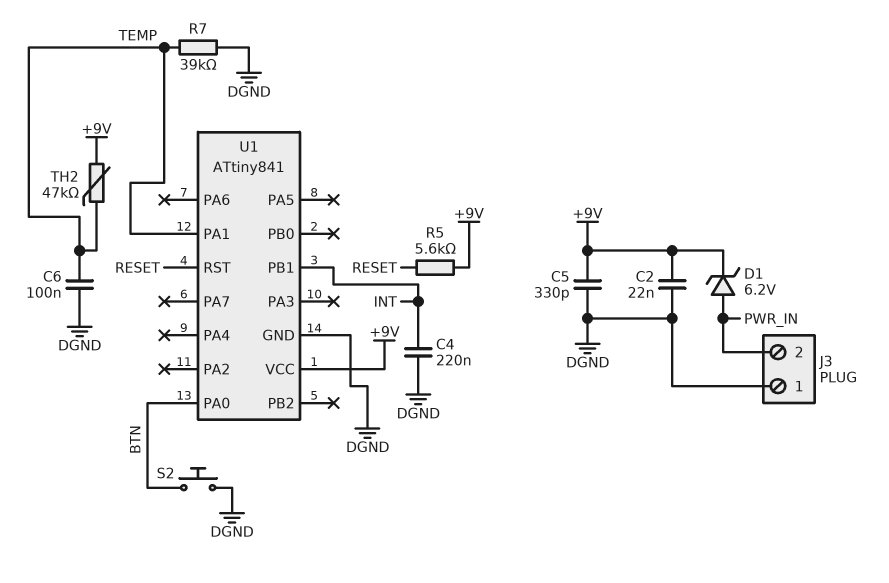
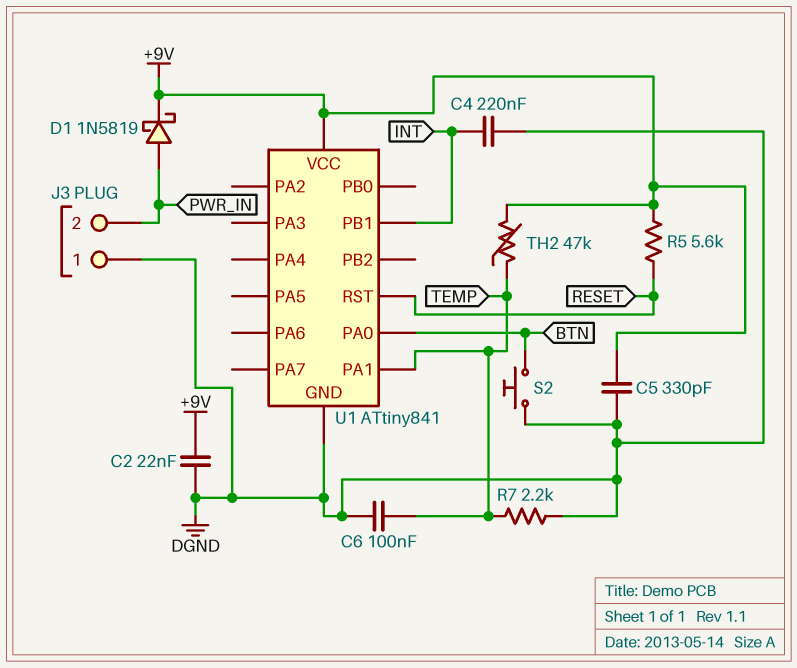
D1: zener 6.2V (A PWR_IN, K +9V) -> schottky 1N5819 (A PWR_IN, K +9V)
R7: 39k (DGND, TEMP) -> 2.2k (DGND, TEMP)

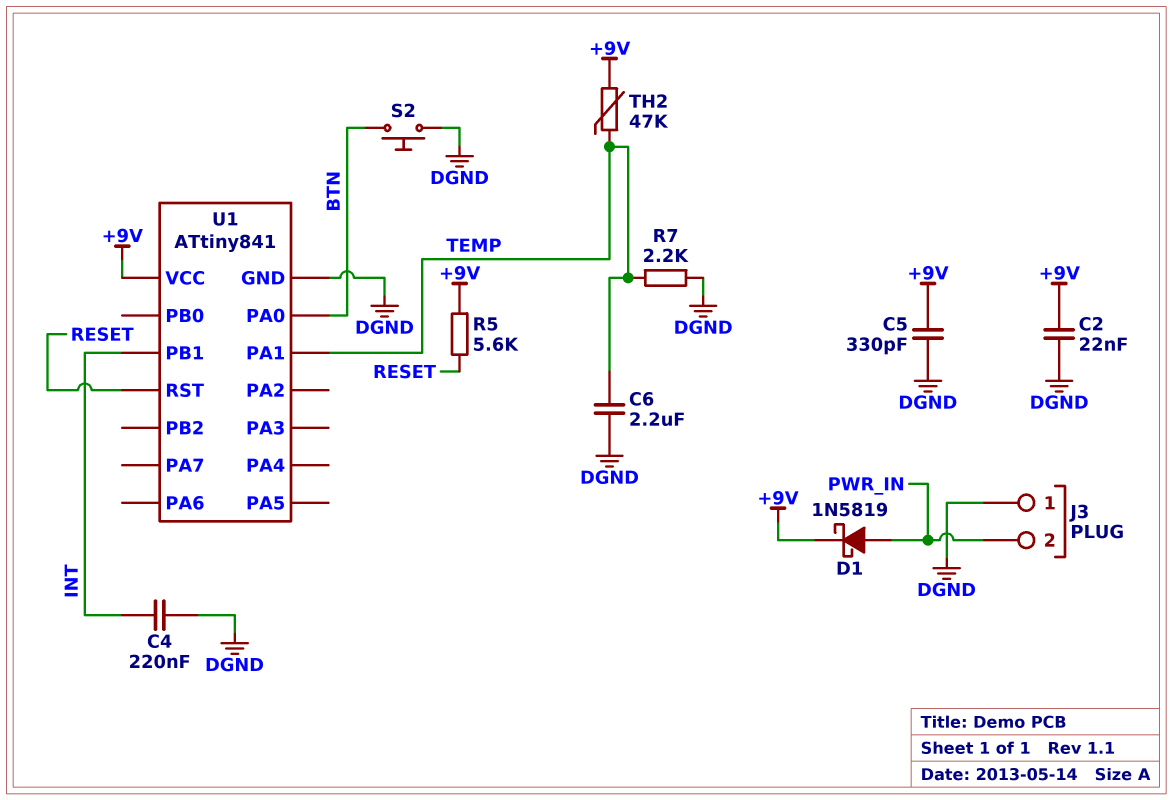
C6: 100nF (DGND, TEMP) -> 2.2uF (DGND, TEMP)

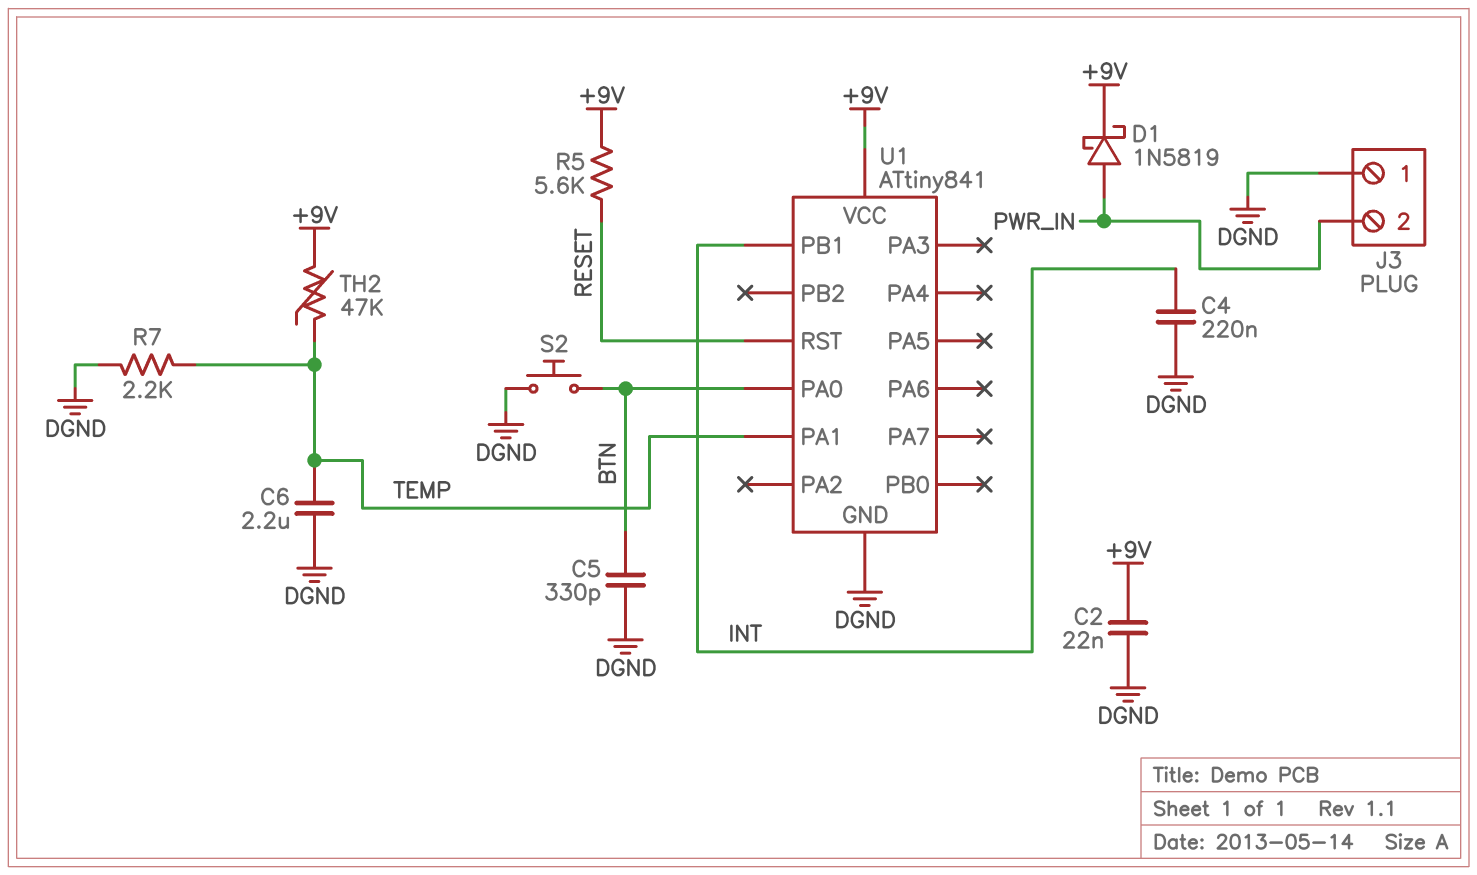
C5: 330pF (+9V, DGND) -> 330pF (BTN, DGND)

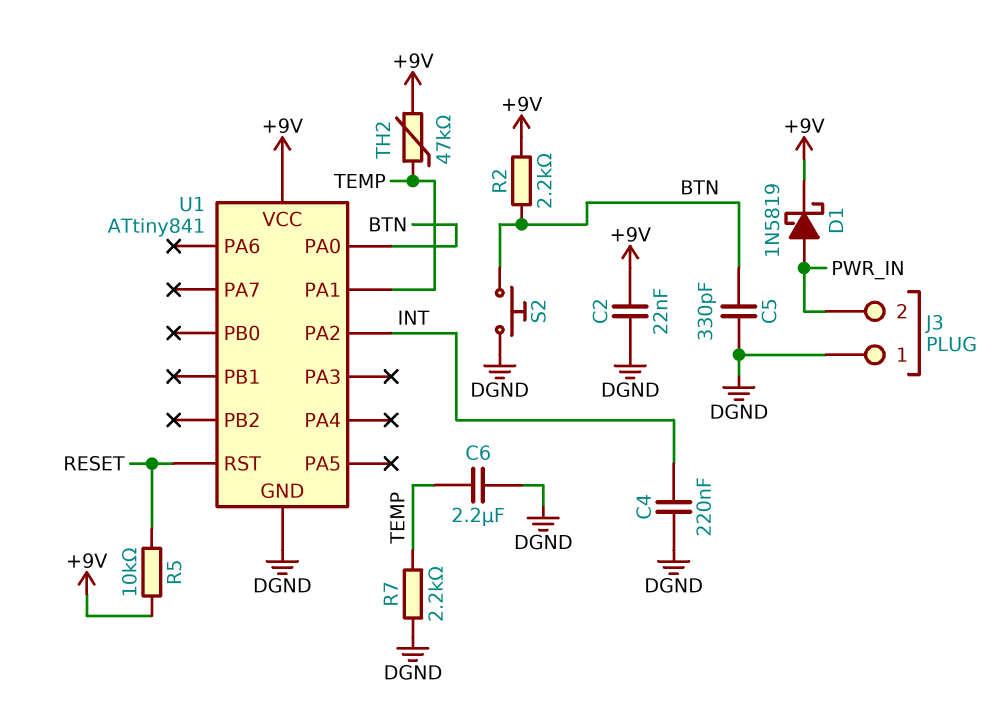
R2: none -> 2.2k (+9V, BTN)
R5: 5.6k (+9V, RESET) -> 10k (+9V, RESET)
U1 pin PA2: none -> INT
U1 pin PB1: INT -> none

